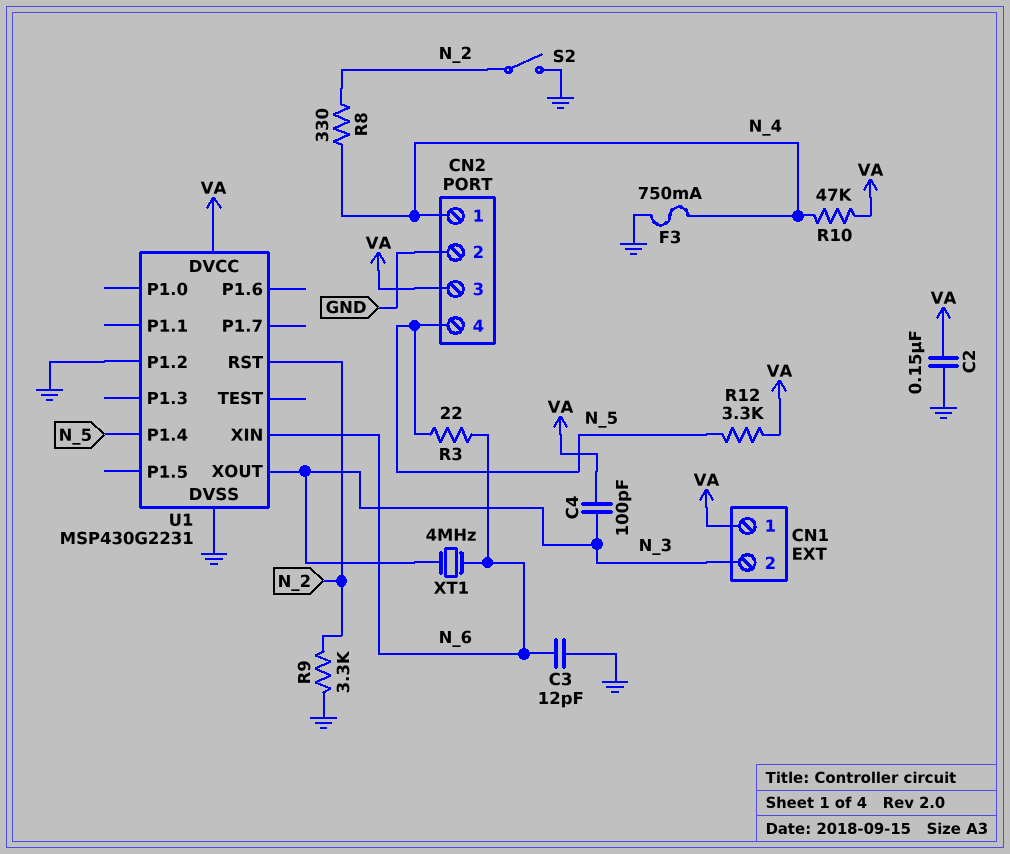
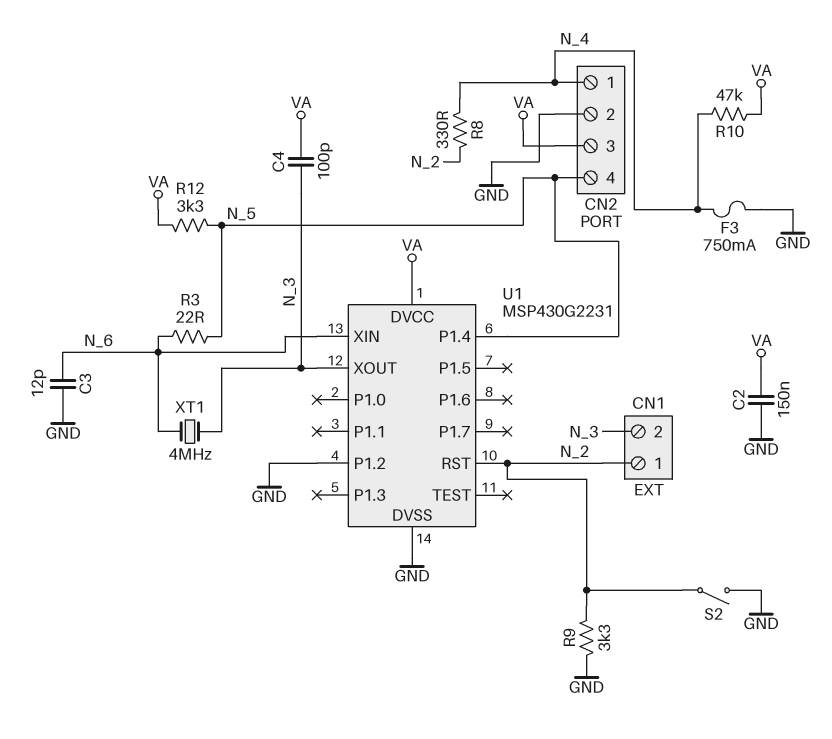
CN1 pin 1: VA -> N_2

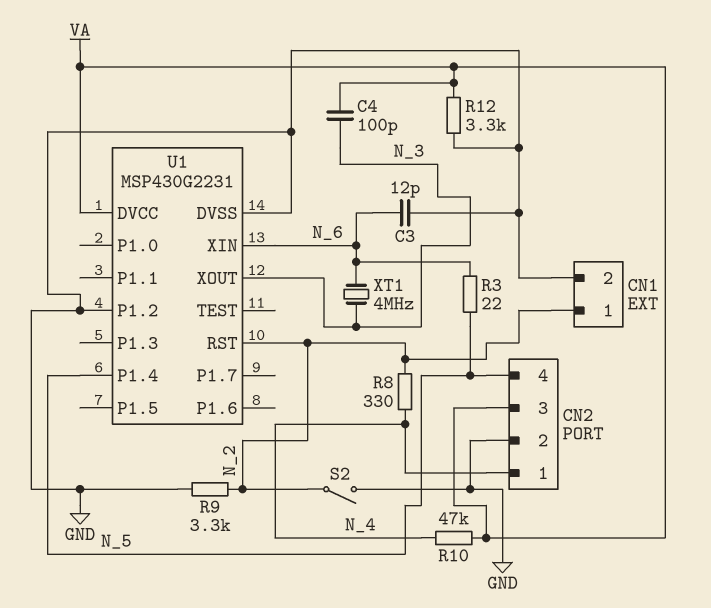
C2: 150nF (GND, VA) -> none
CN1 pin 2: N_3 -> GND
F3: 750mA (GND, N_4) -> none
R12: 3.3k (N_5, VA) -> 3.3k (GND, VA)

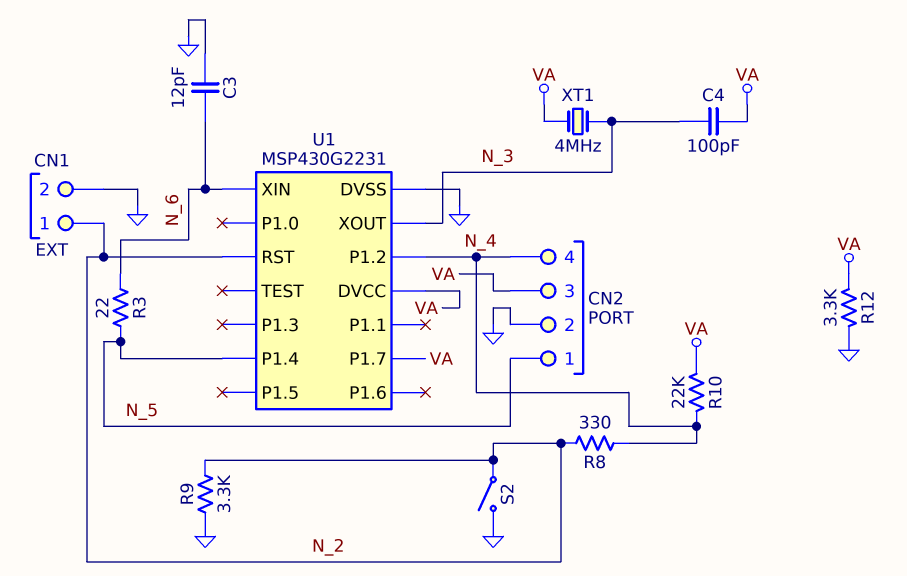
CN2 pin 1: N_4 -> N_5
CN2 pin 4: N_5 -> N_4
R10: 47k (N_4, VA) -> 22k (N_4, VA)
U1 pin P1.2: GND -> N_4
U1 pin P1.7: none -> VA
XT1: 4MHz (N_3, N_6) -> 4MHz (N_3, VA)

